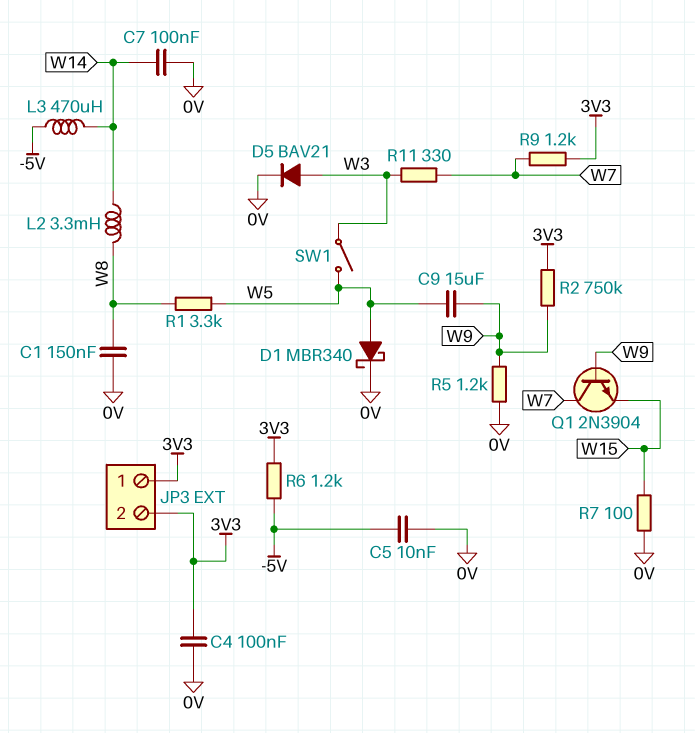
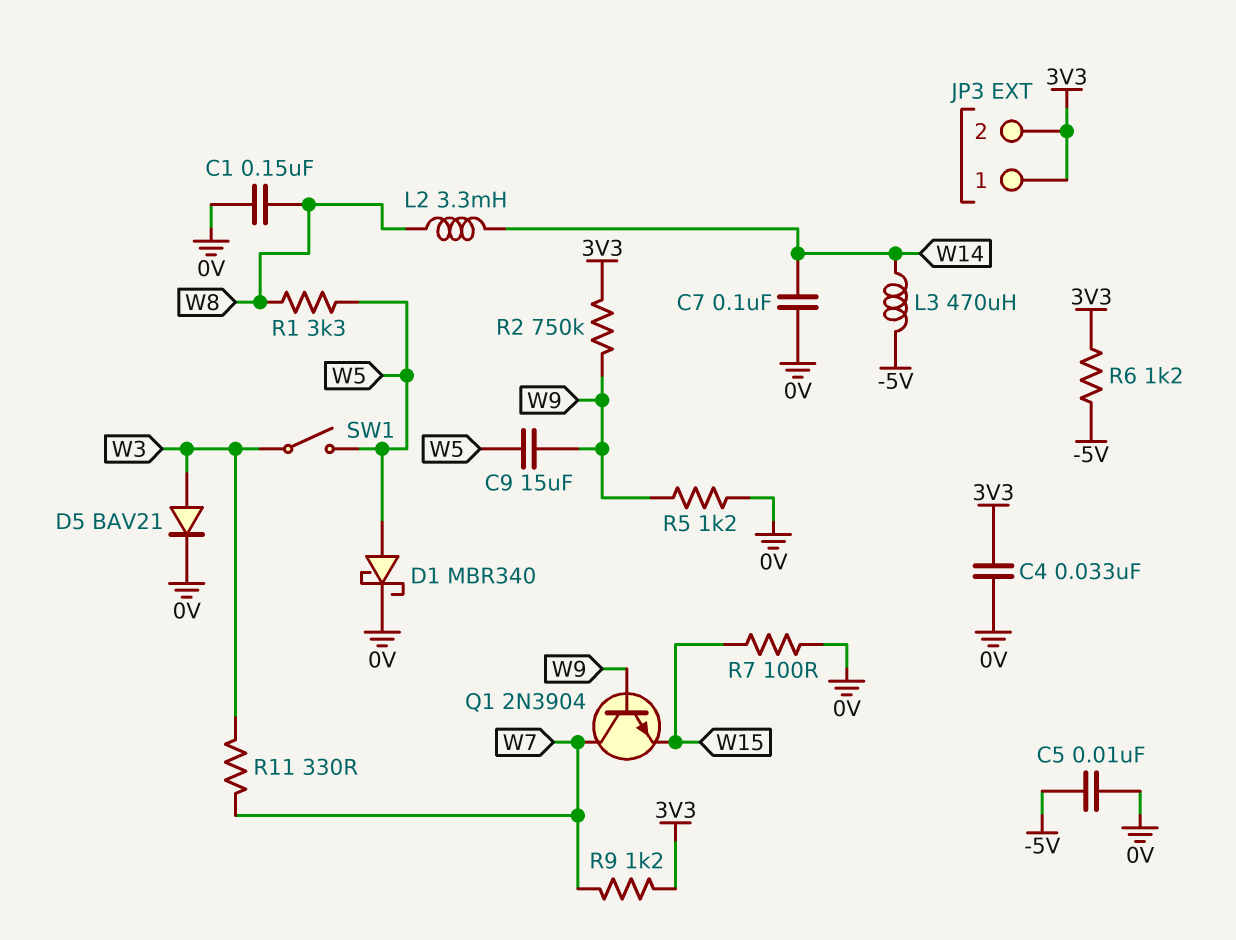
C4: 100nF (0V, 3V3) -> 33nF (0V, 3V3)

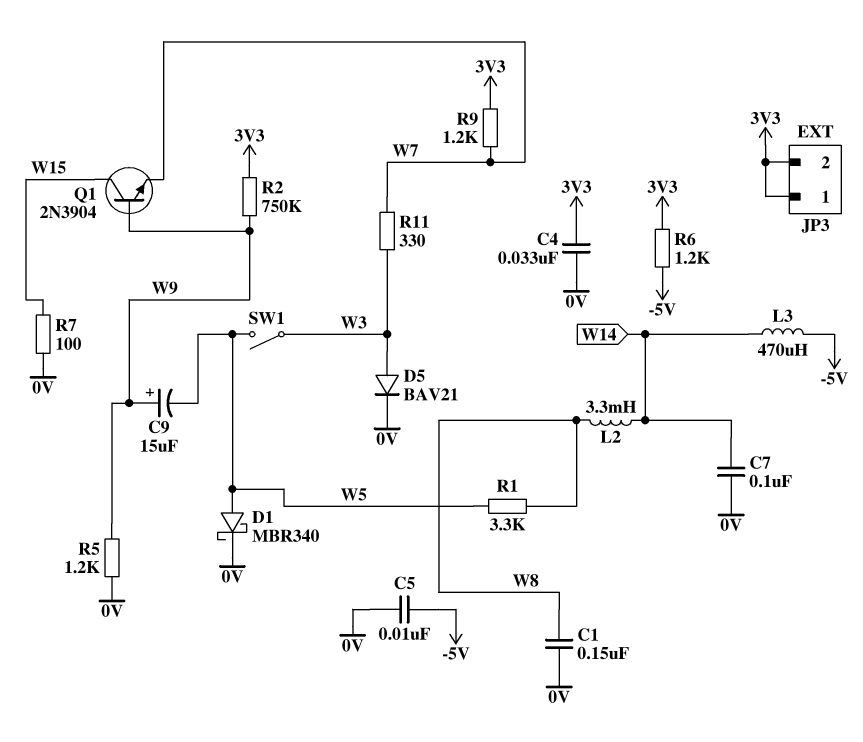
C9: 15uF (W5, W9) -> 15uF (plus W9, minus W5)
Q1: NPN 2N3904 (B W9, C W7, E W15) -> NPN 2N3904 (B W9, C W15, E W7)

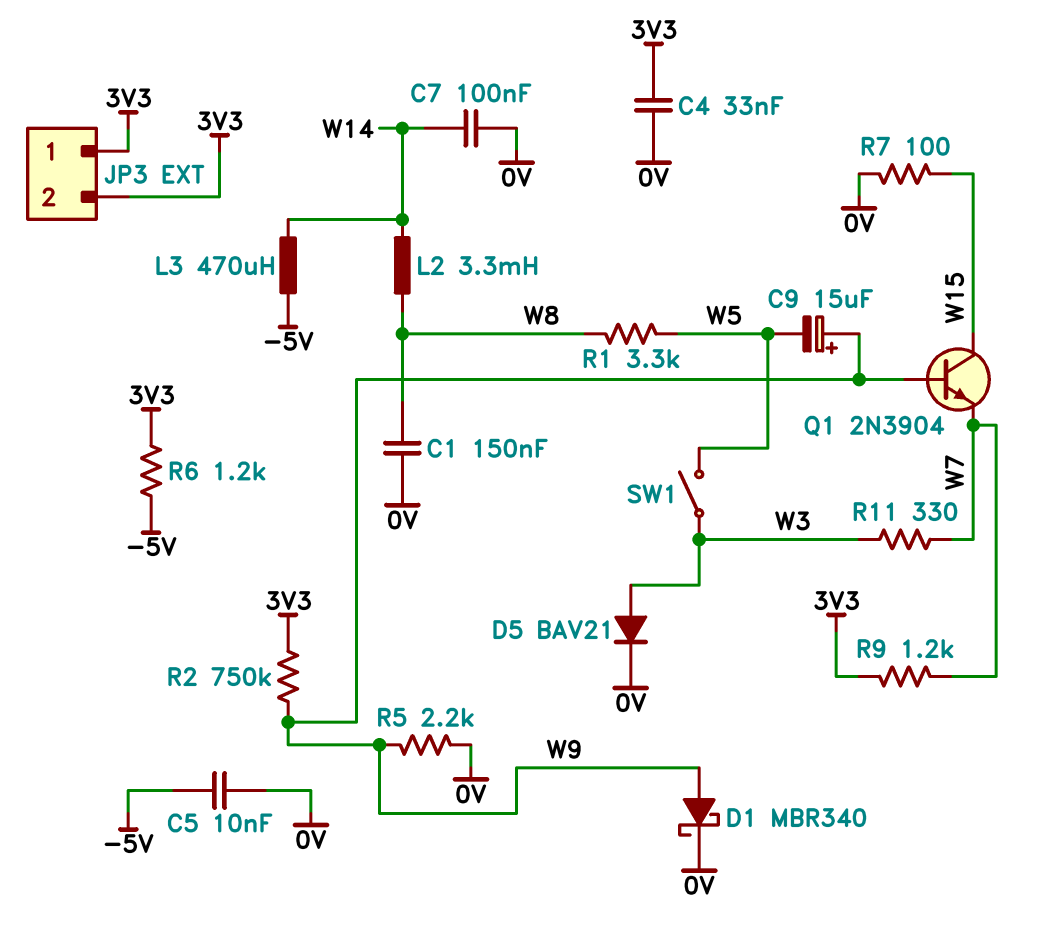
D1: schottky MBR340 (A W5, K 0V) -> schottky MBR340 (A W9, K 0V)
R5: 1.2k (0V, W9) -> 2.2k (0V, W9)

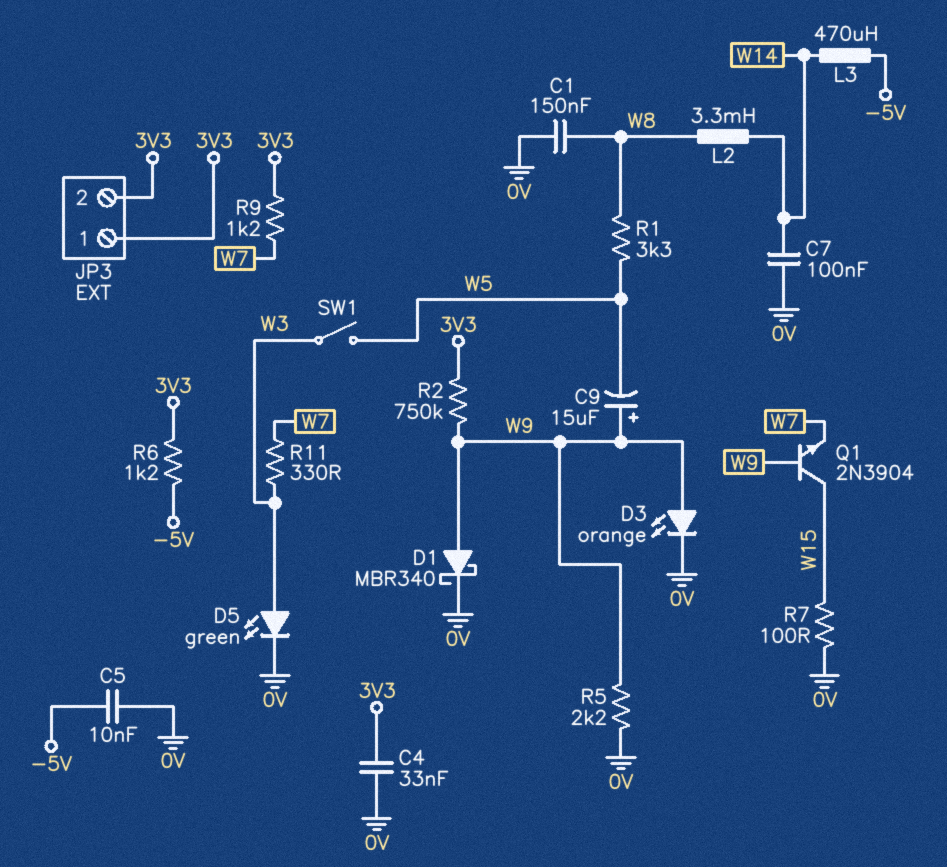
D3: none -> LED orange (A W9, K 0V)
D5: diode BAV21 (A W3, K 0V) -> LED green (A W3, K 0V)

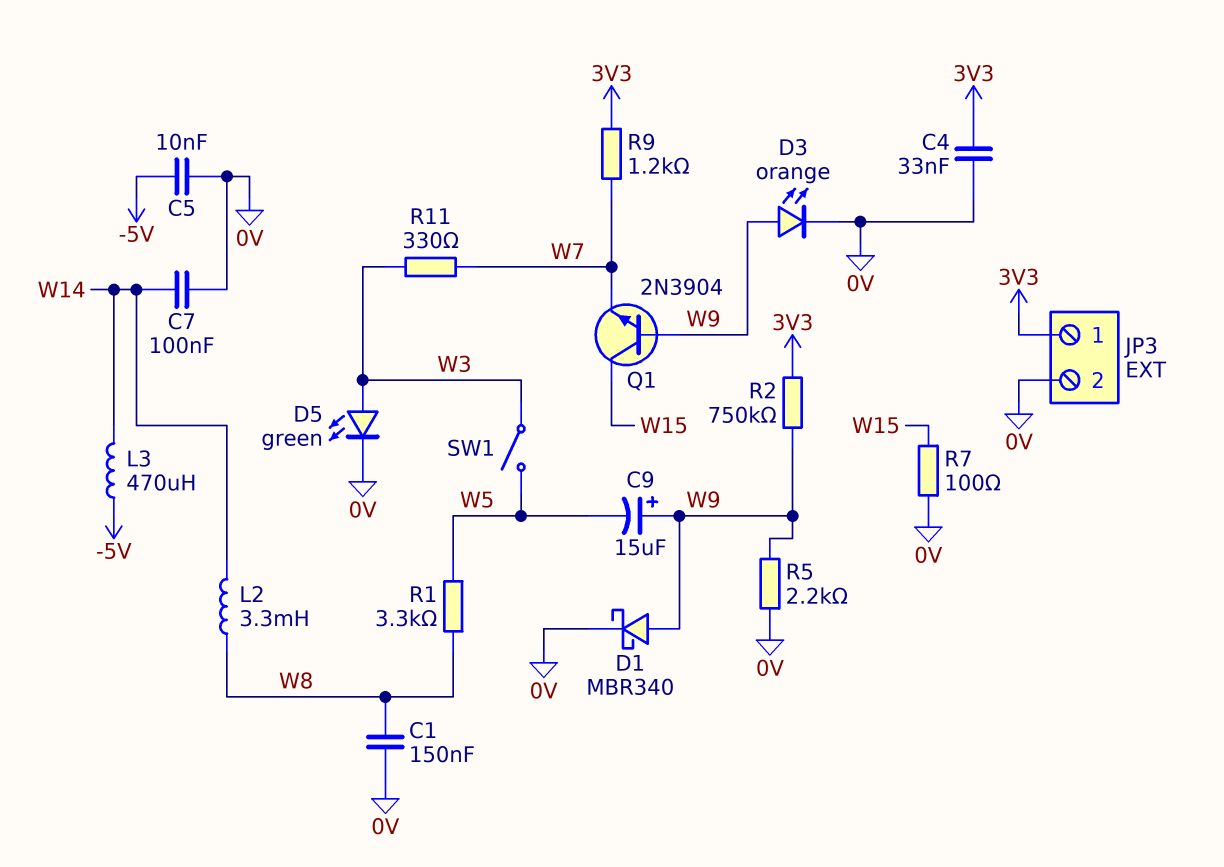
JP3 pin 2: 3V3 -> 0V
R6: 1.2k (-5V, 3V3) -> none

